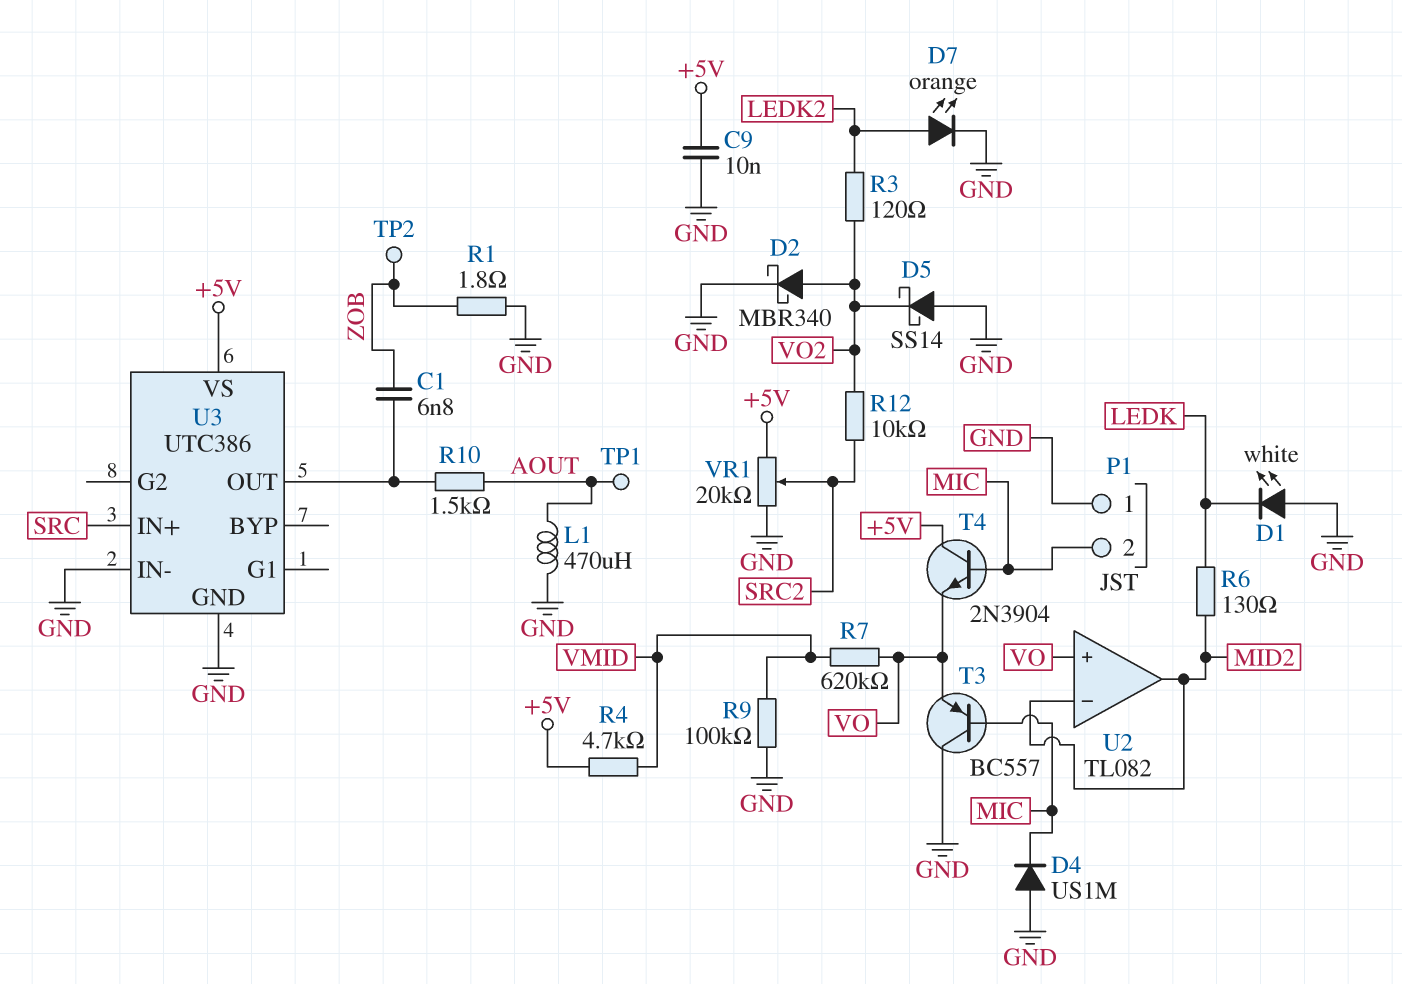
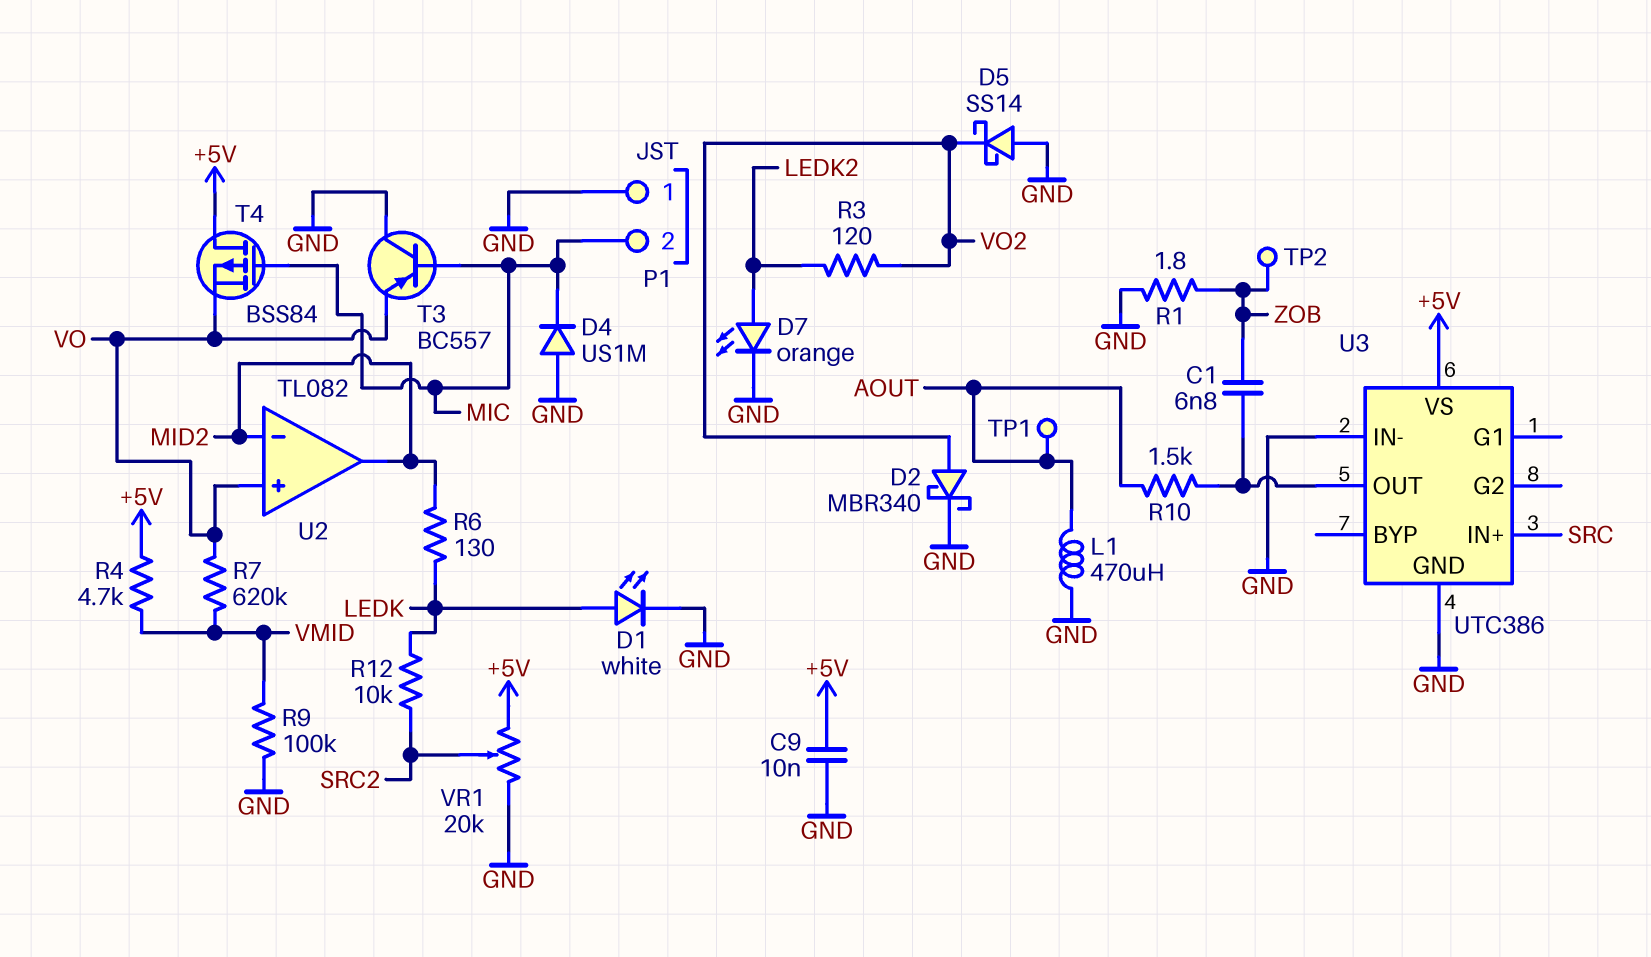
D1: LED white (A GND, K LEDK) -> LED white (A LEDK, K GND)
R12: 10k (SRC2, VO2) -> 10k (LEDK, SRC2)
T4: NPN 2N3904 (B MIC, C +5V, E VO) -> PMOS BSS84 (G MIC, D +5V, S VO)

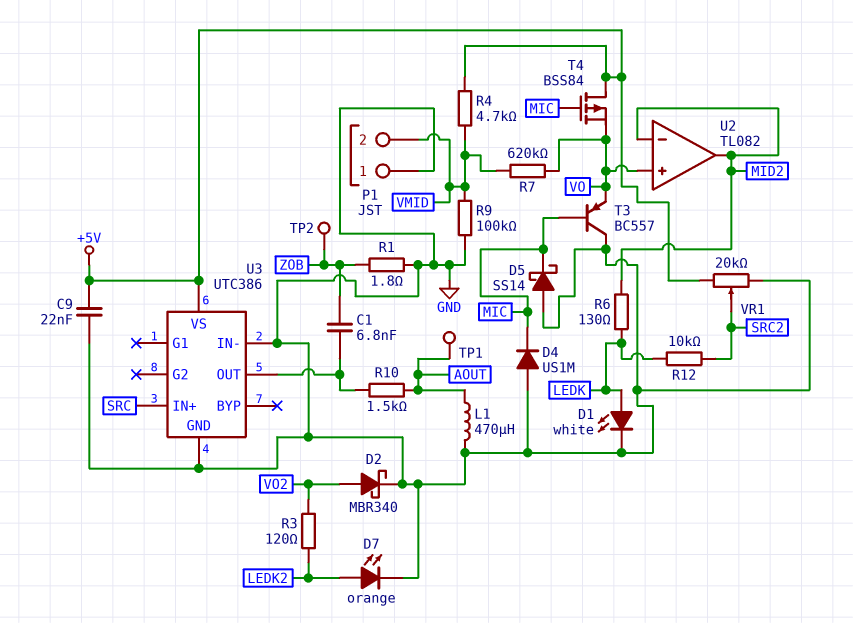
C9: 10nF (+5V, GND) -> 22nF (+5V, GND)
D5: schottky SS14 (A GND, K VO2) -> schottky SS14 (A GND, K MIC)
P1 pin 2: MIC -> VMID

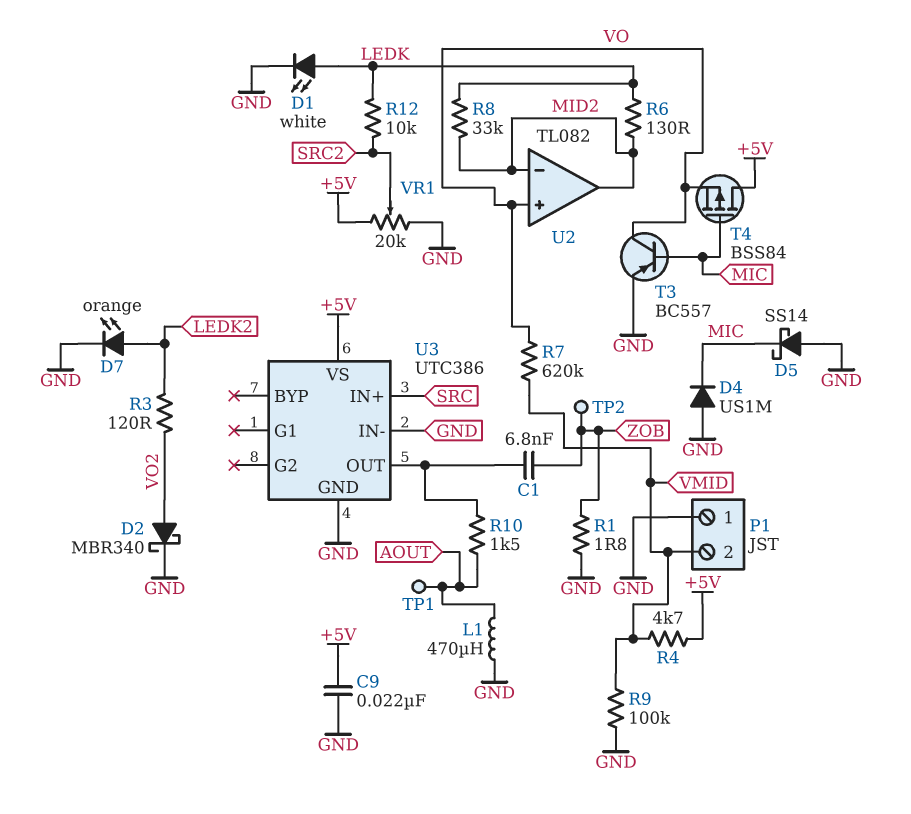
R8: none -> 33k (LEDK, MID2)
T3: PNP BC557 (B MIC, C GND, E VO) -> PNP BC557 (B MIC, C VO, E GND)

